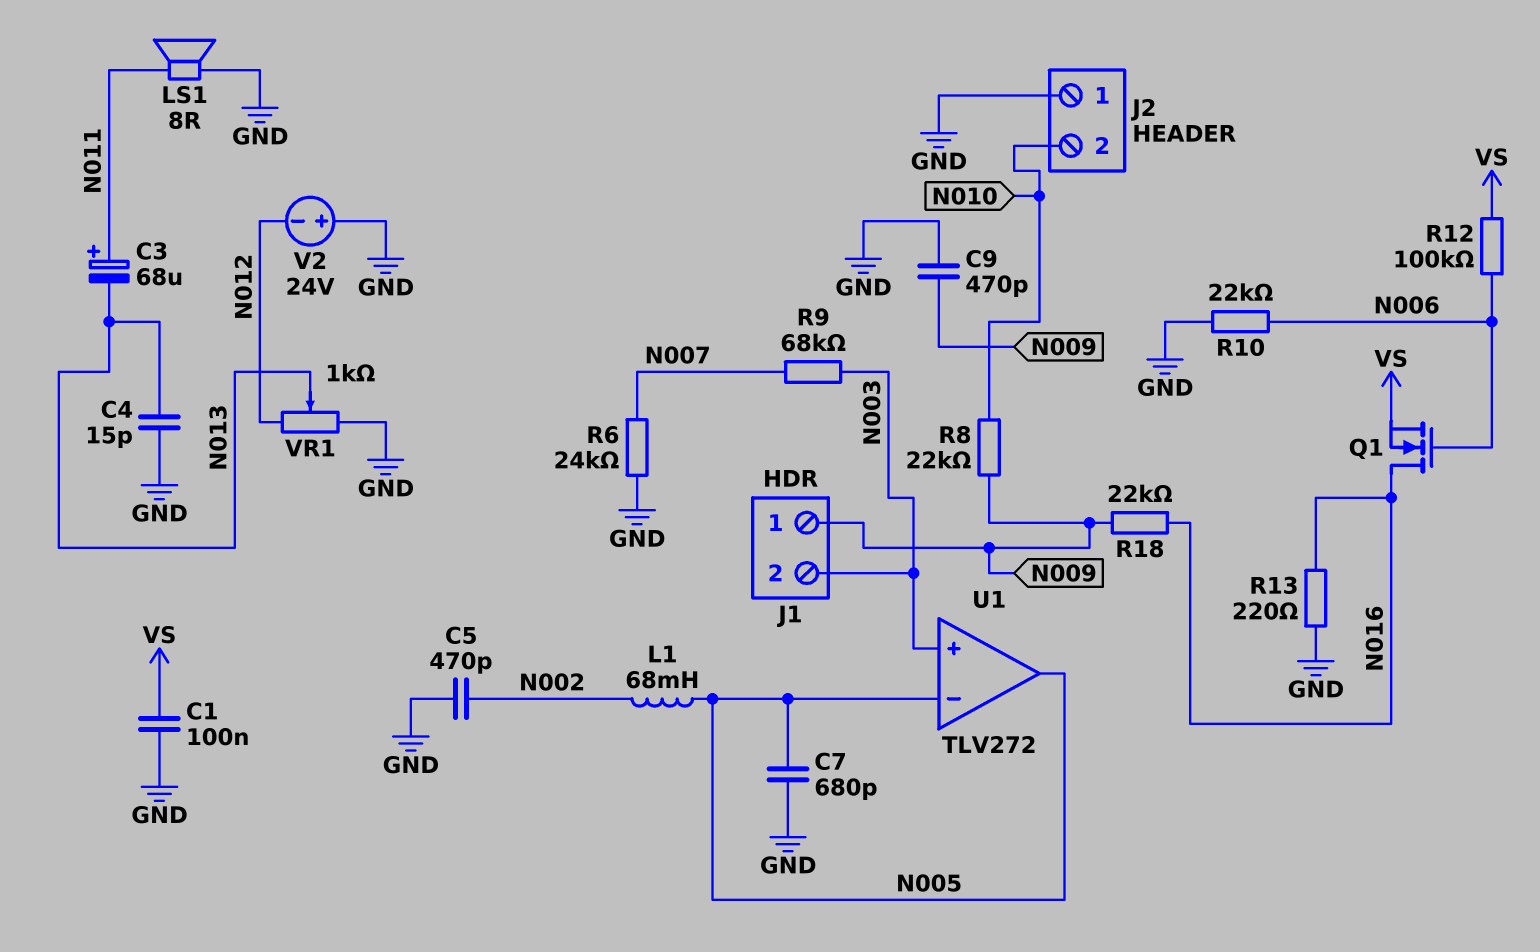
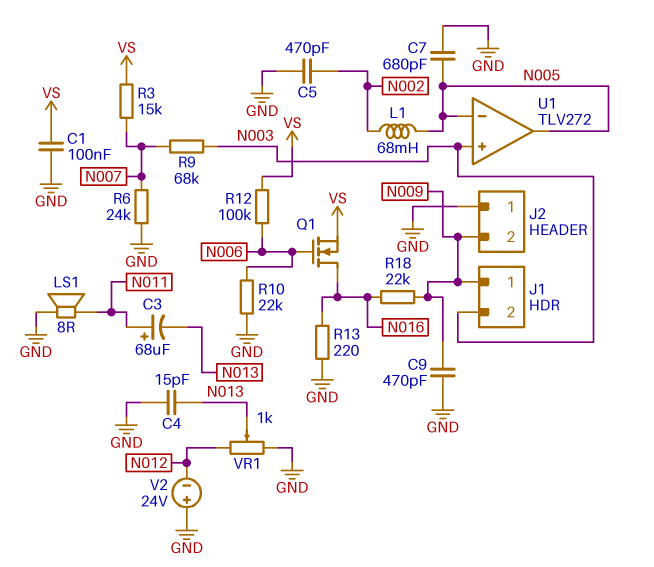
J2 pin 2: N010 -> N009
R3: none -> 15k (N007, VS)
R8: 22k (N009, N010) -> none

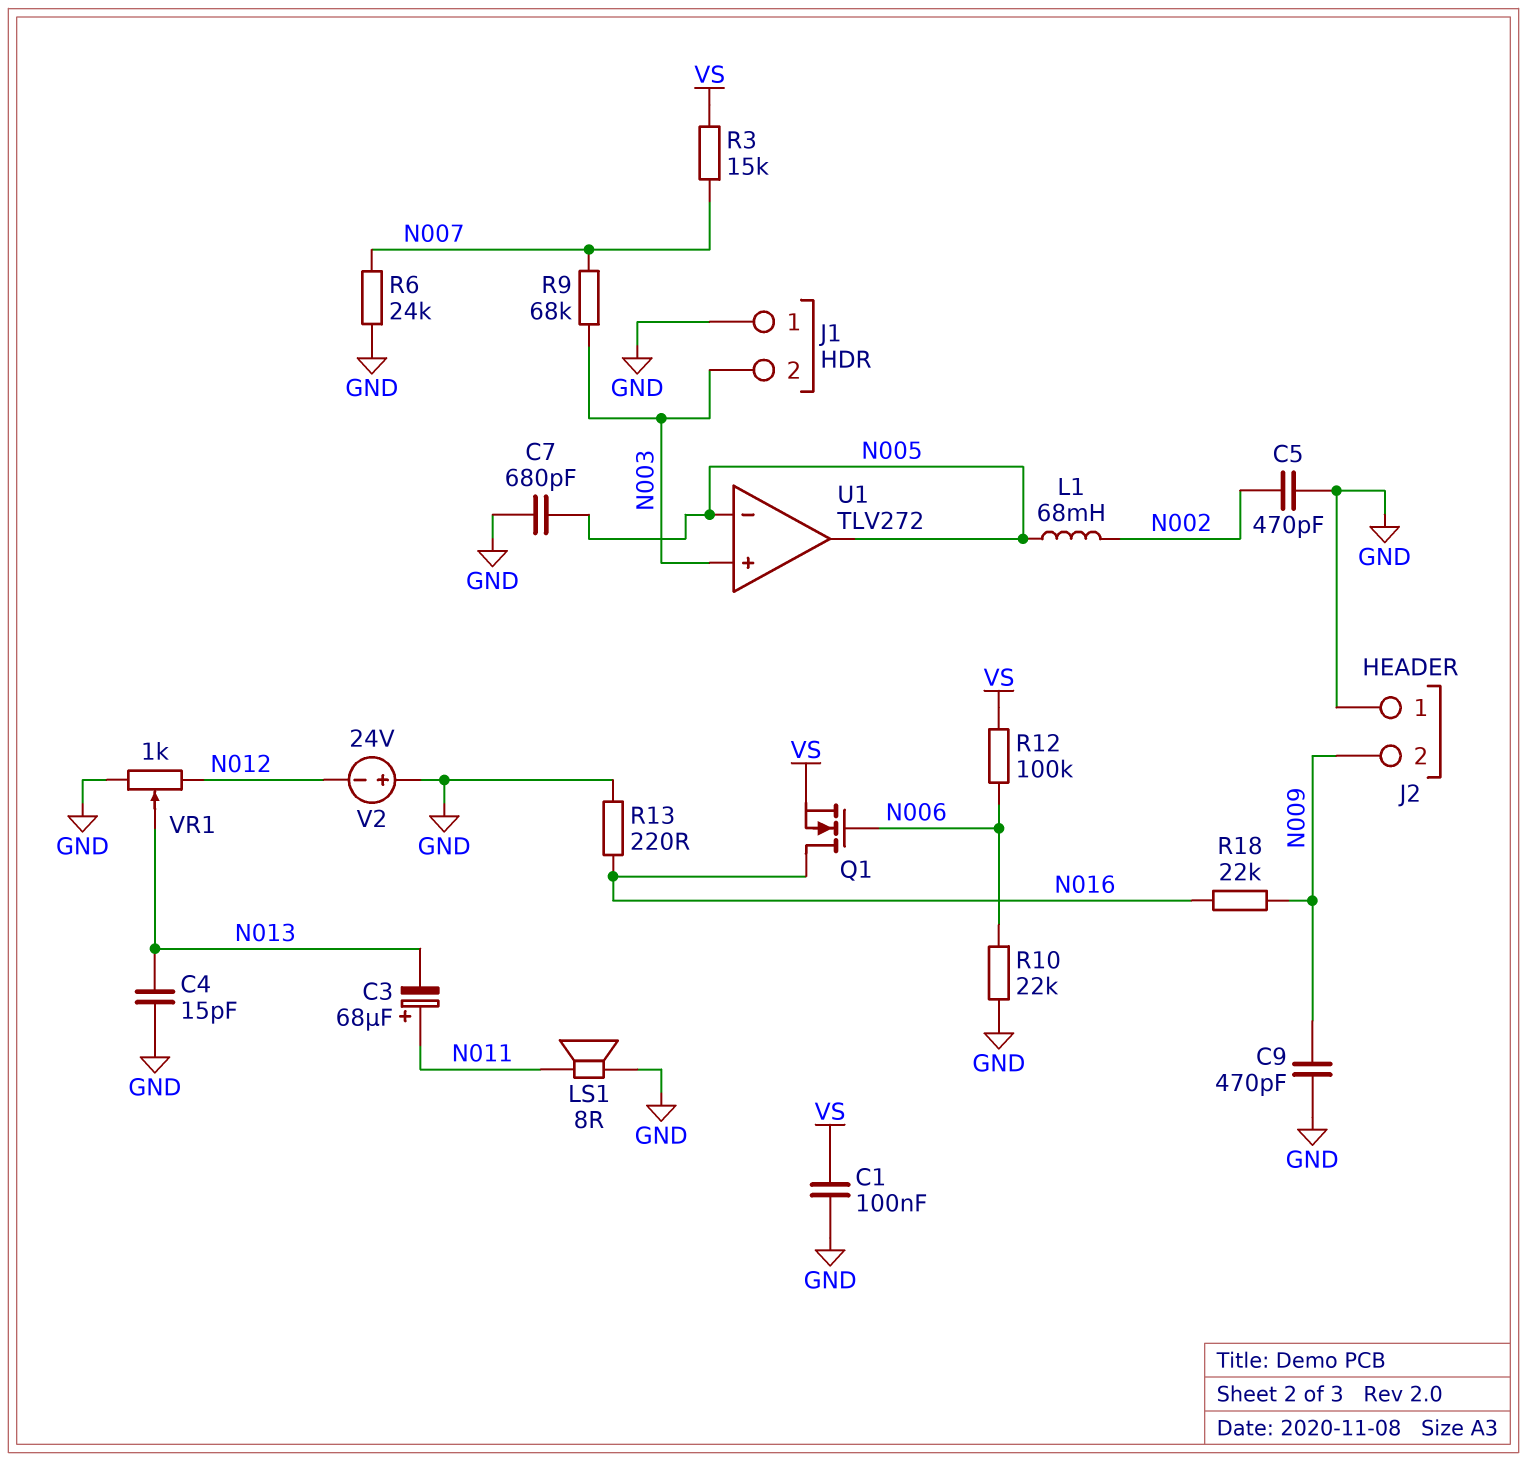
J1 pin 1: N009 -> GND

